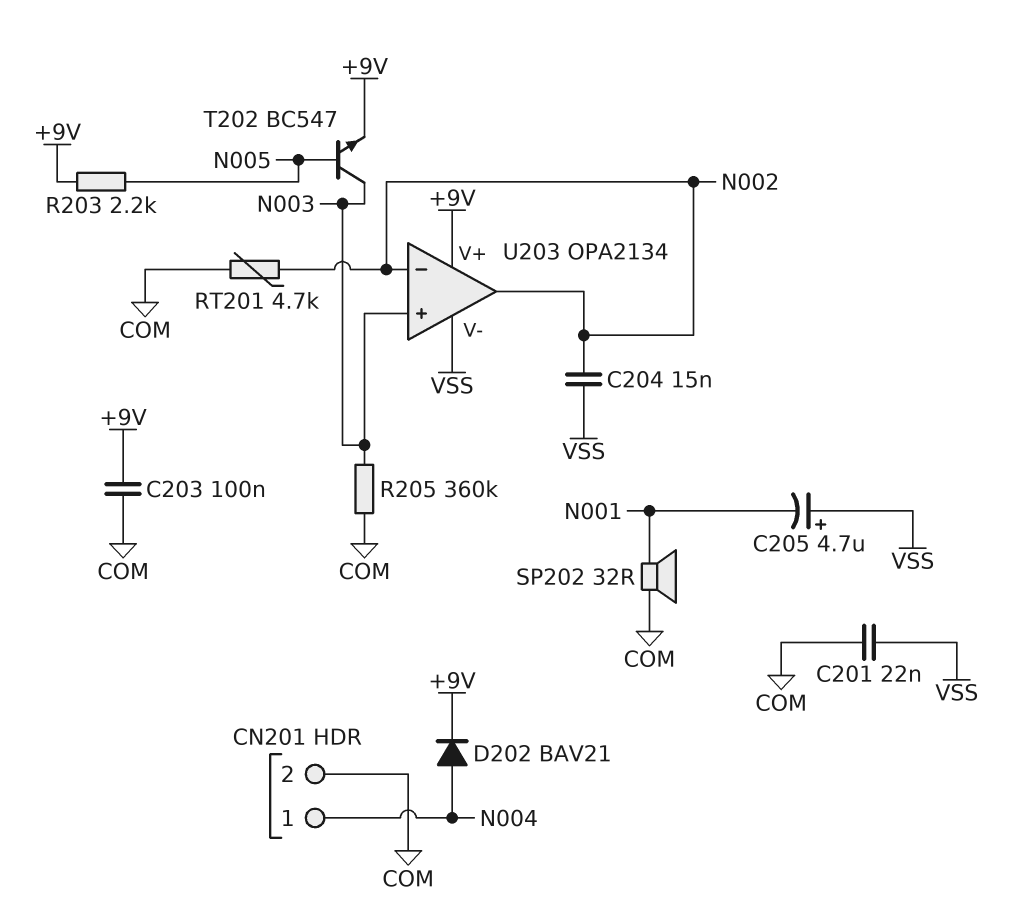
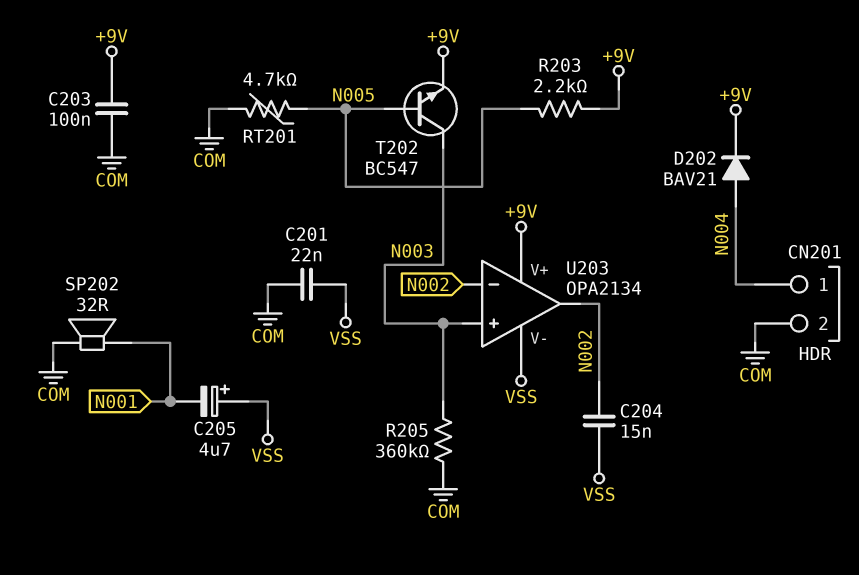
RT201: 4.7k (COM, N002) -> 4.7k (COM, N005)

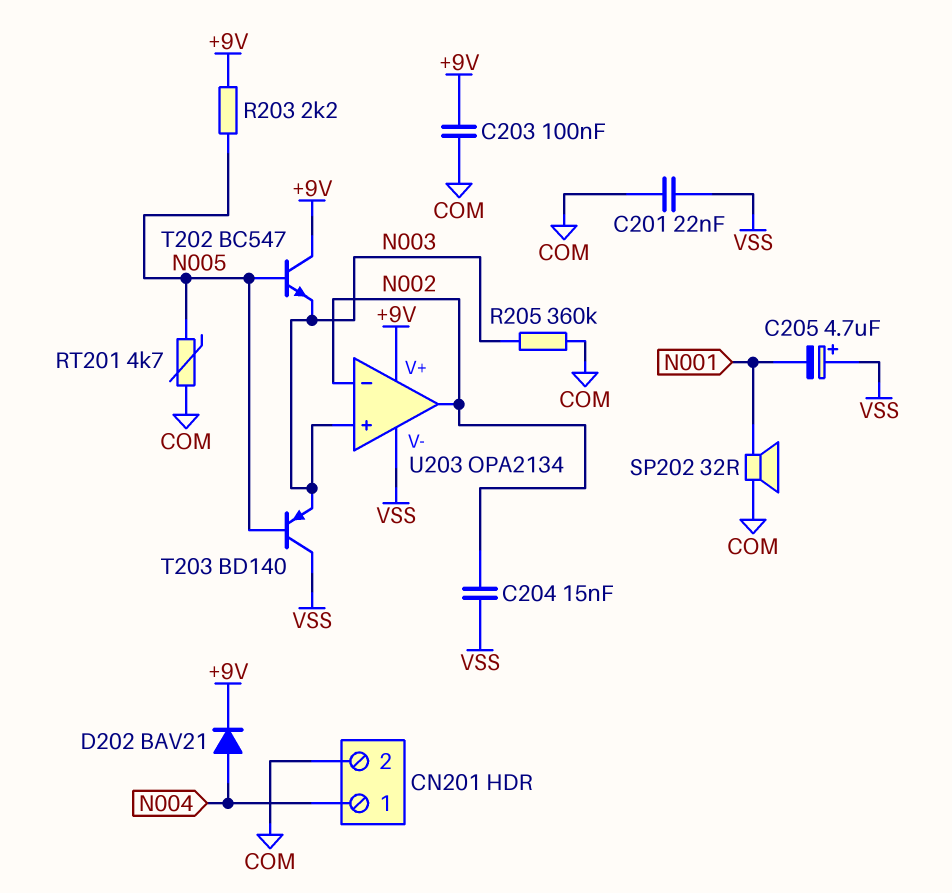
T202: NPN BC547 (B N005, C N003, E +9V) -> NPN BC547 (B N005, C +9V, E N003)
T203: none -> PNP BD140 (B N005, C VSS, E N003)

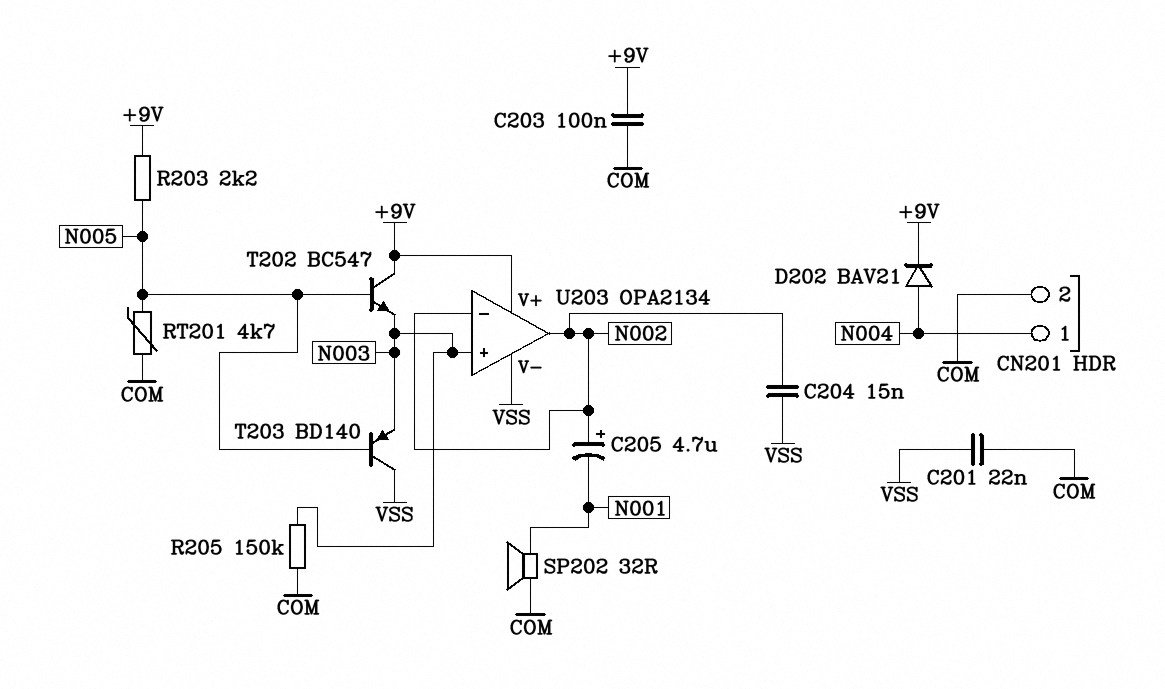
C205: 4.7uF (plus VSS, minus N001) -> 4.7uF (plus N002, minus N001)
R205: 360k (COM, N003) -> 150k (COM, N003)

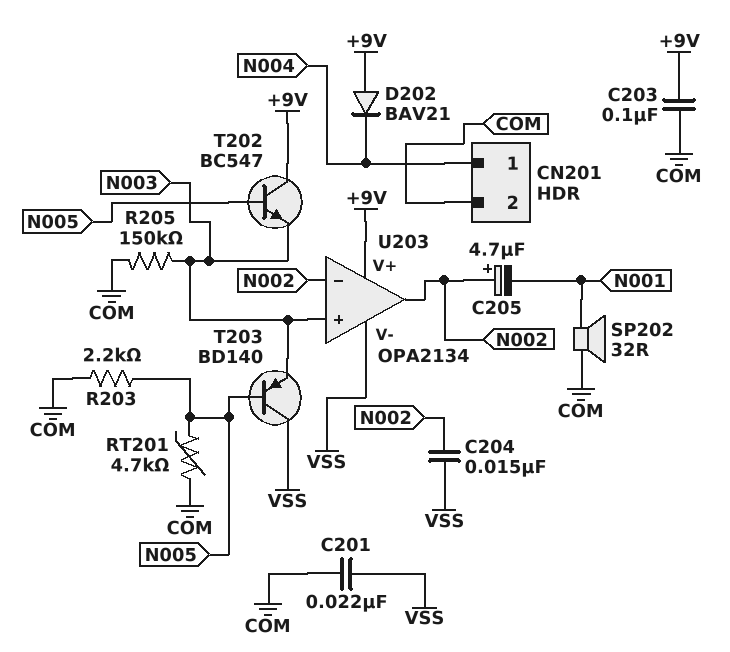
D202: diode BAV21 (A N004, K +9V) -> diode BAV21 (A +9V, K N004)
R203: 2.2k (+9V, N005) -> 2.2k (COM, N005)

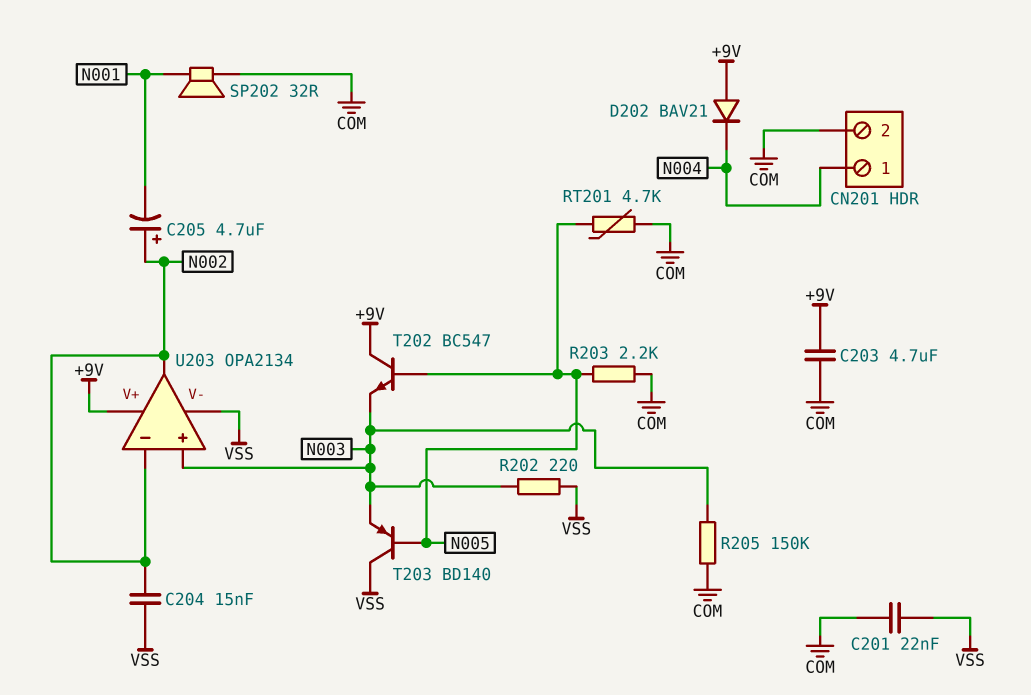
C203: 100nF (+9V, COM) -> 4.7uF (+9V, COM)
R202: none -> 220 (N003, VSS)

